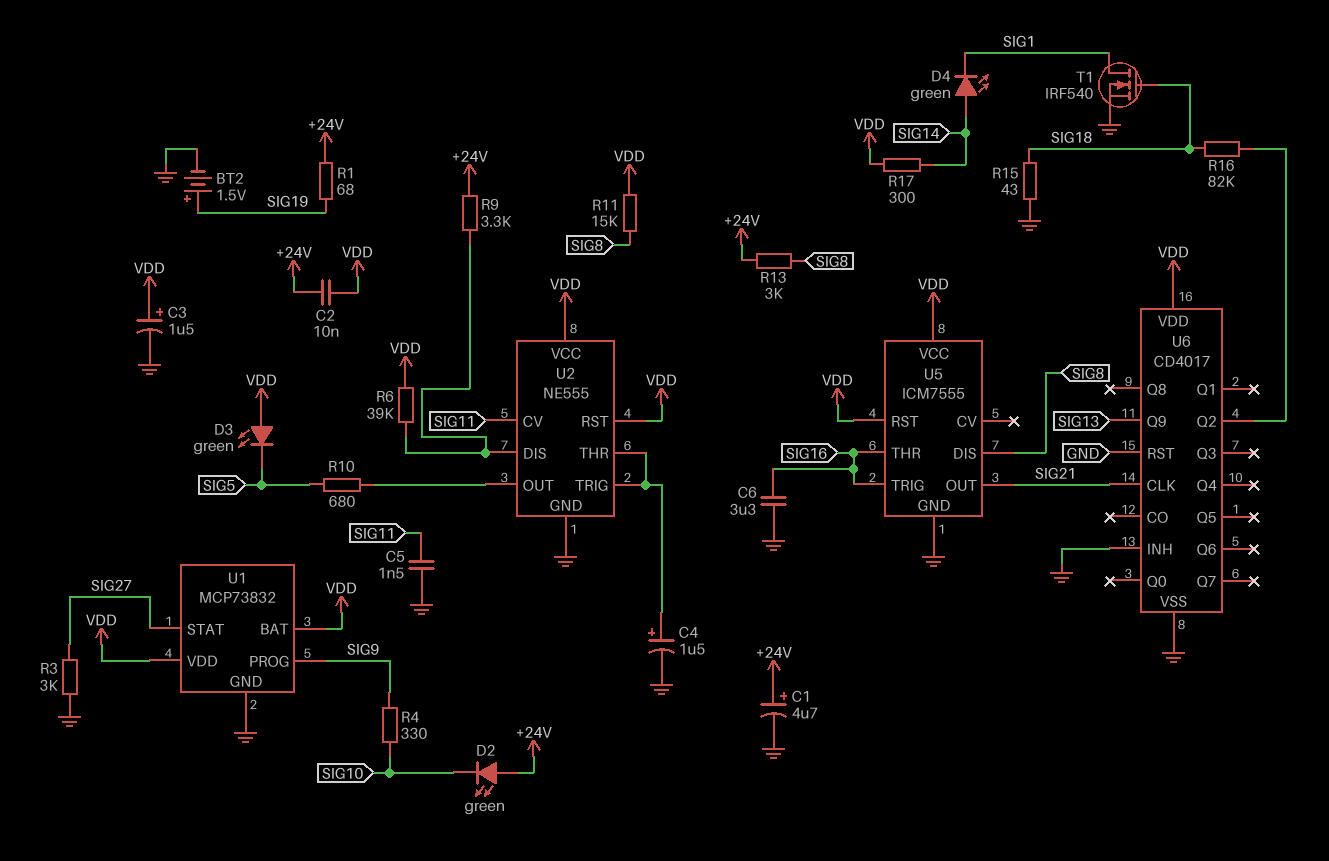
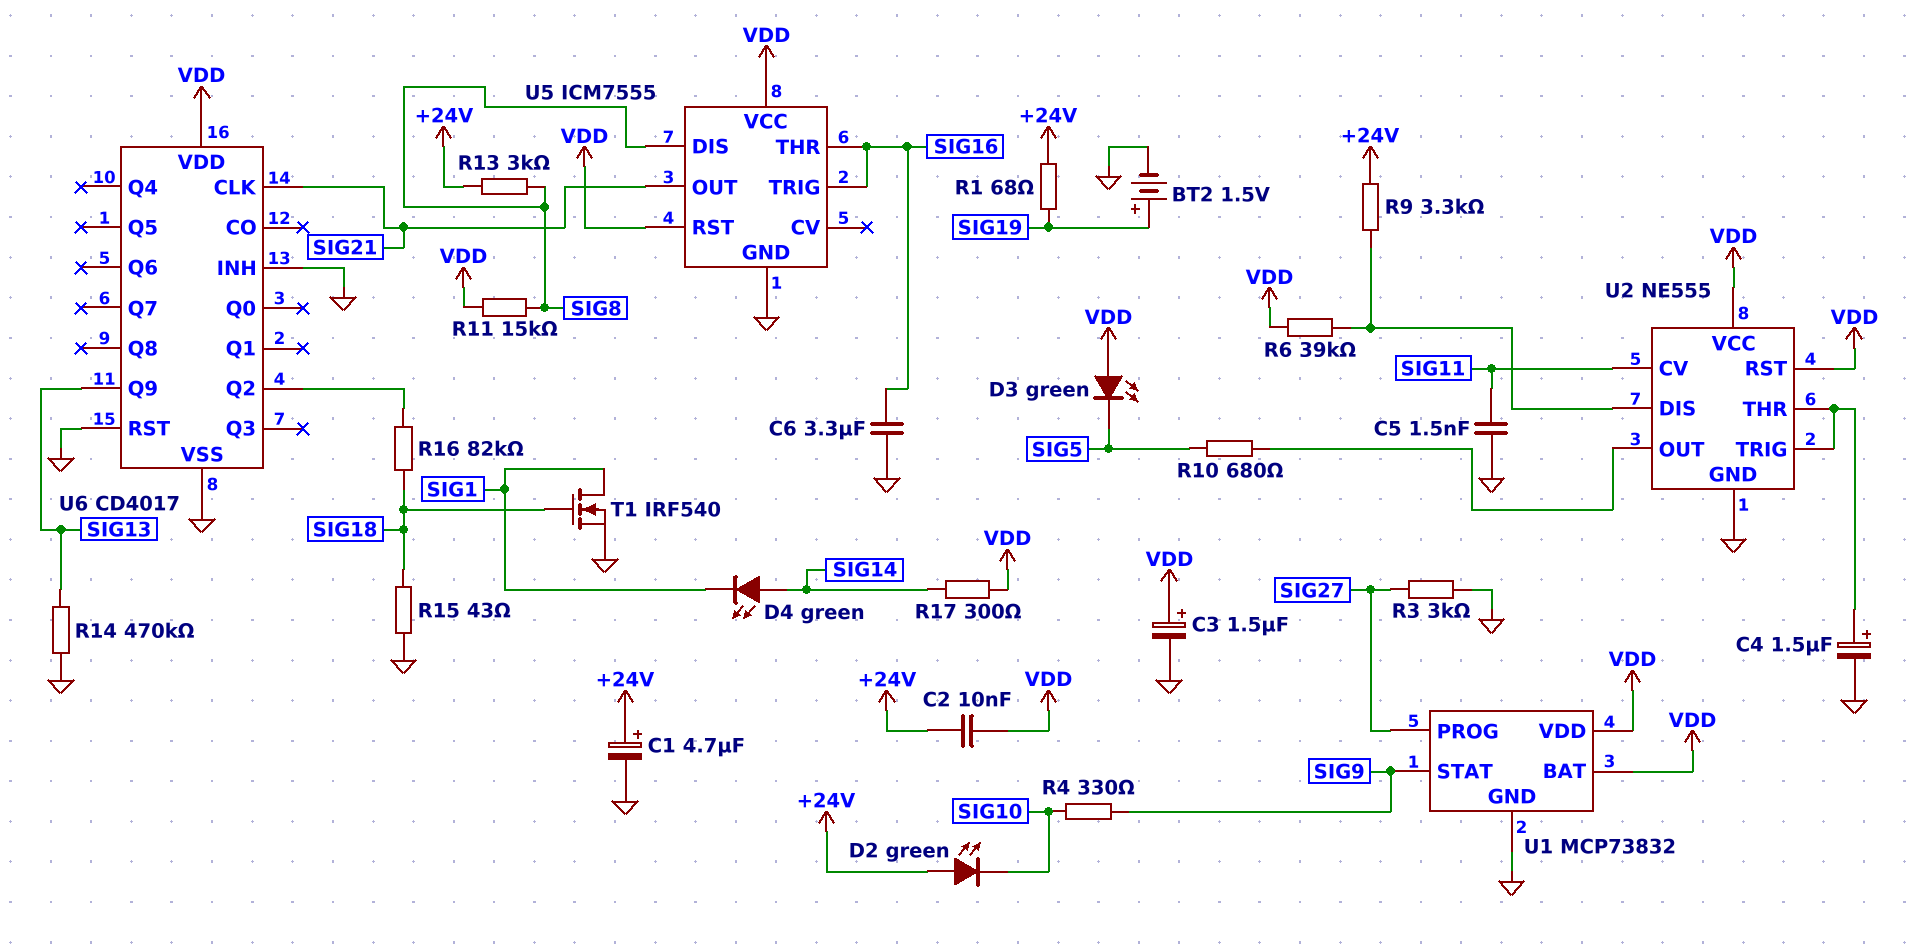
R14: none -> 470k (GND, SIG13)
U1 pin PROG: SIG9 -> SIG27
U1 pin STAT: SIG27 -> SIG9

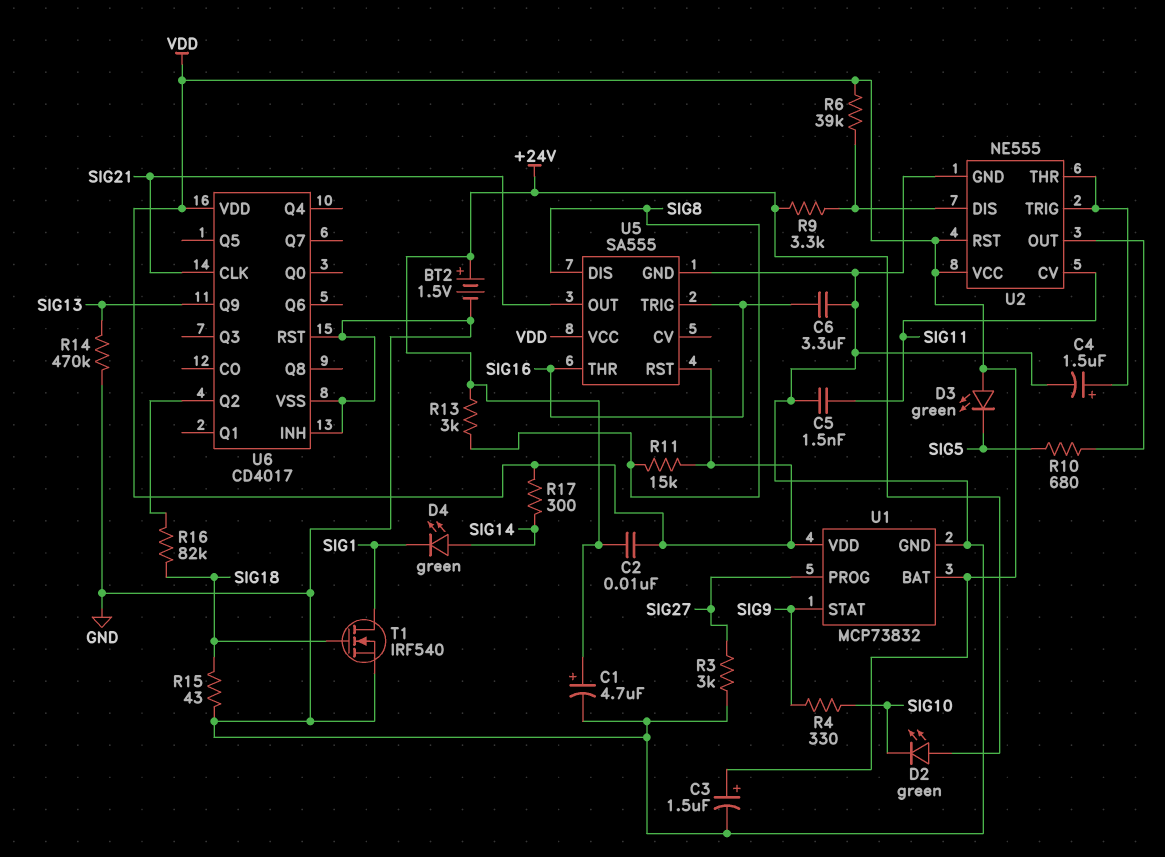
BT2: 1.5V (plus SIG19, minus GND) -> 1.5V (plus +24V, minus GND)
R1: 68 (+24V, SIG19) -> none
U5: ICM7555 -> SA555

